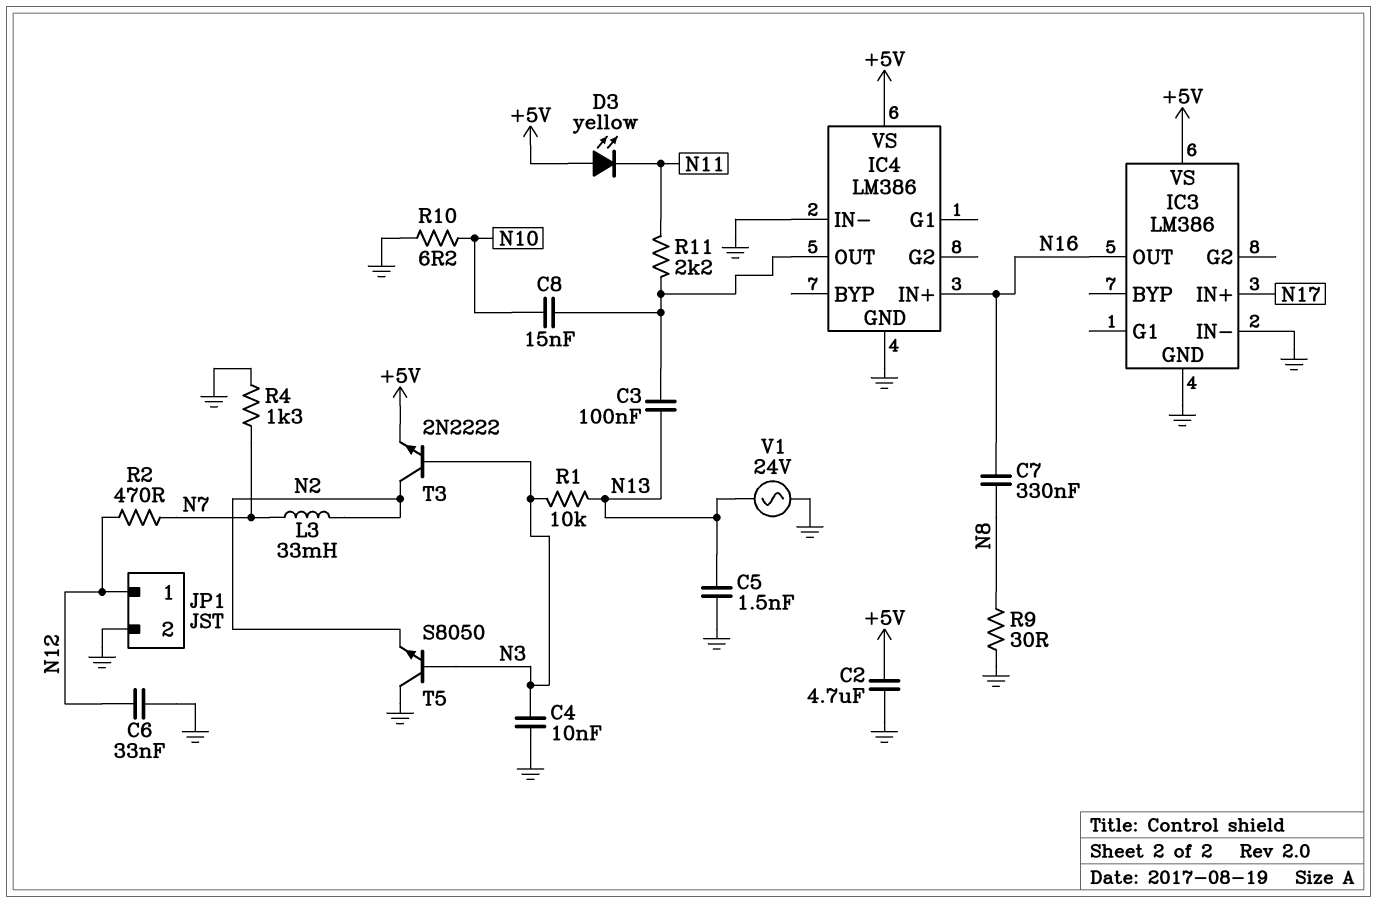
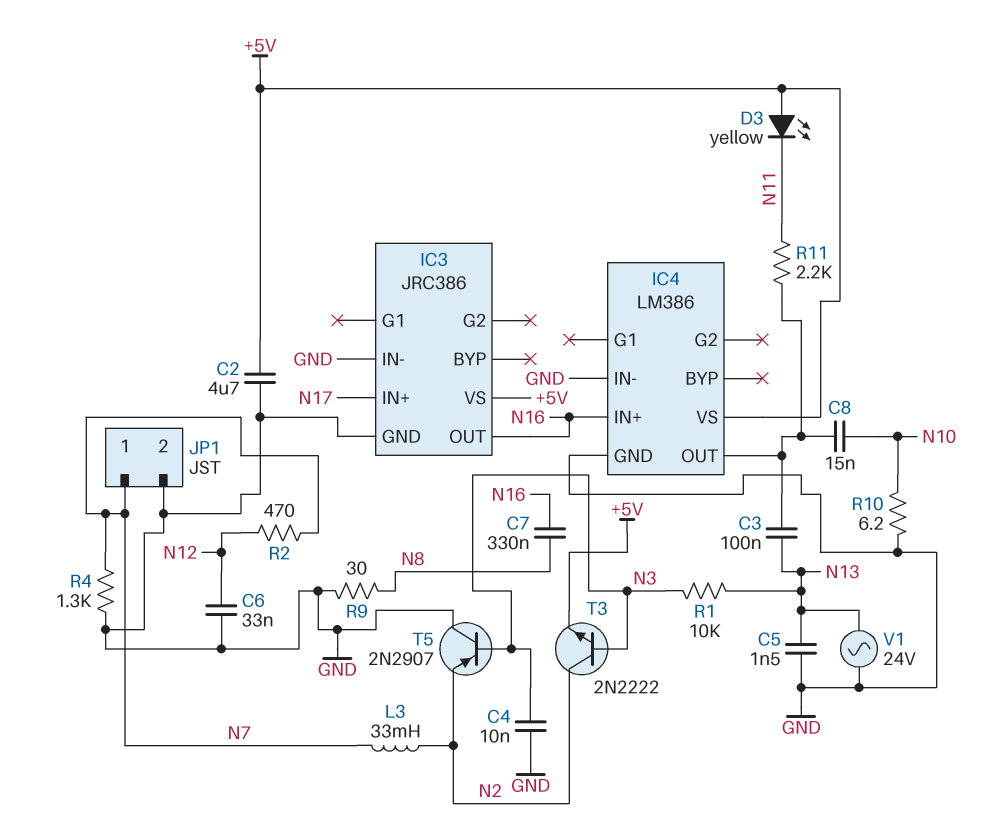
IC3: LM386 -> JRC386
JP1 pin 1: N12 -> N7
T5: NPN S8050 (B N3, C GND, E N2) -> PNP 2N2907 (B N3, C GND, E N2)

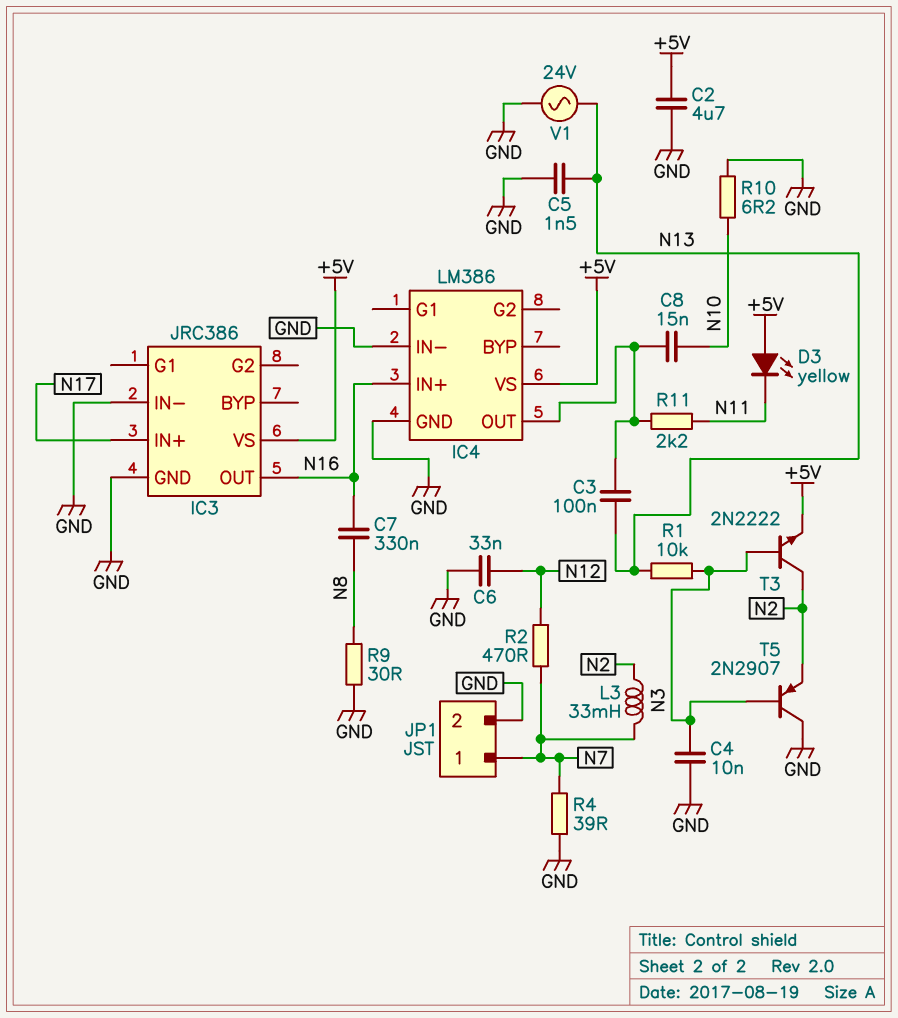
R4: 1.3k (GND, N7) -> 39 (GND, N7)

